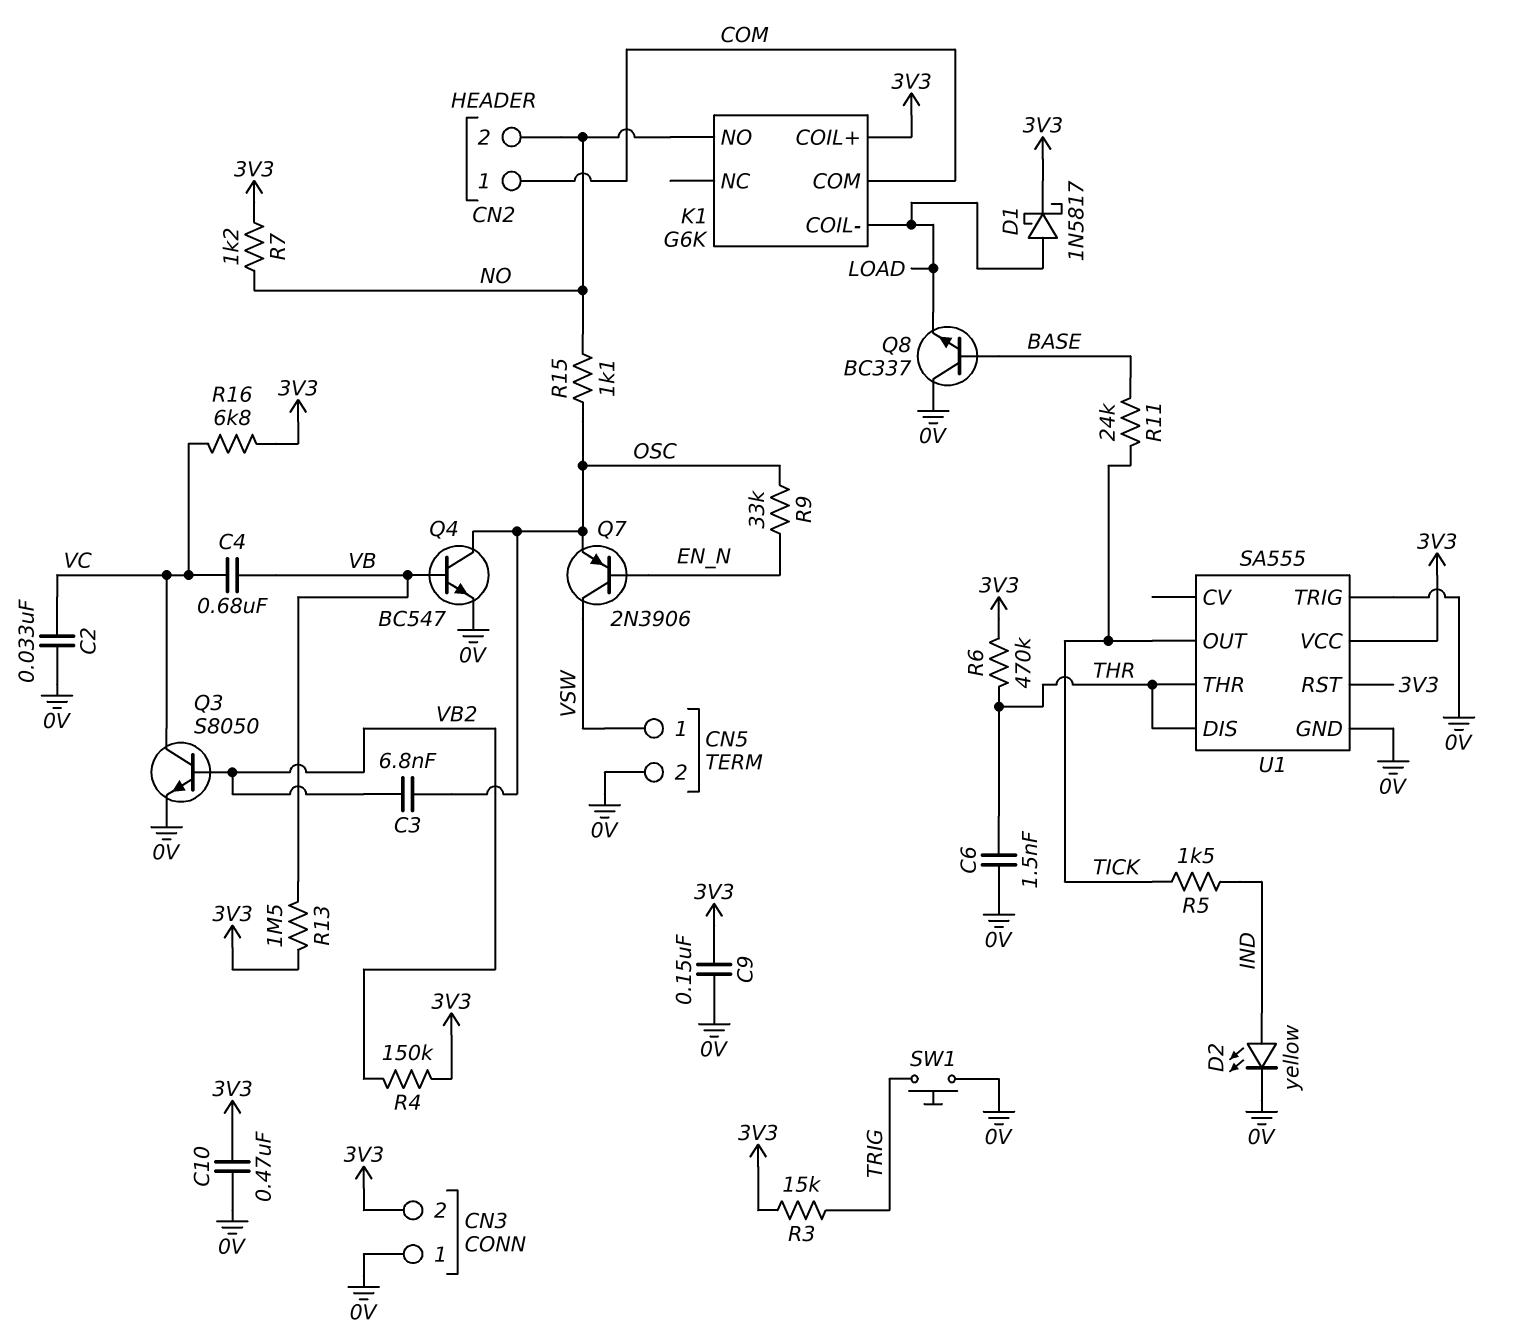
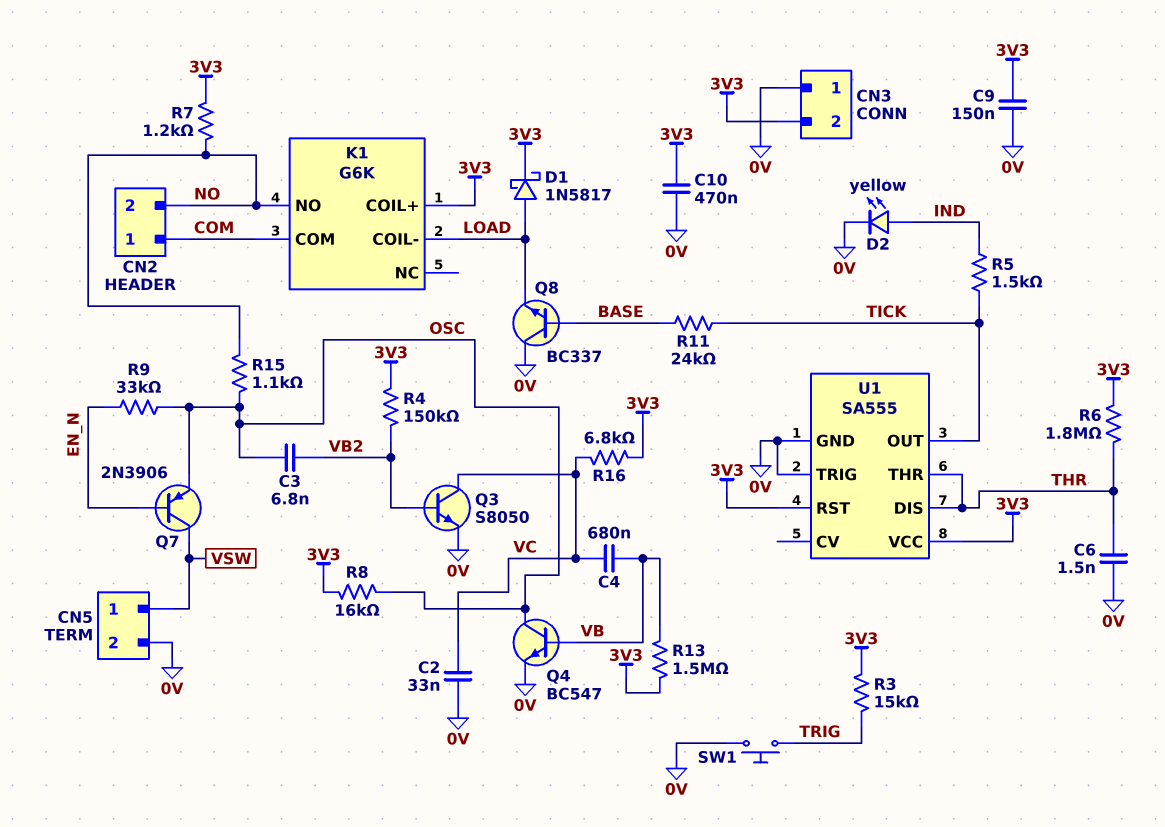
R6: 470k (3V3, THR) -> 1.8M (3V3, THR)
R8: none -> 16k (3V3, OSC)

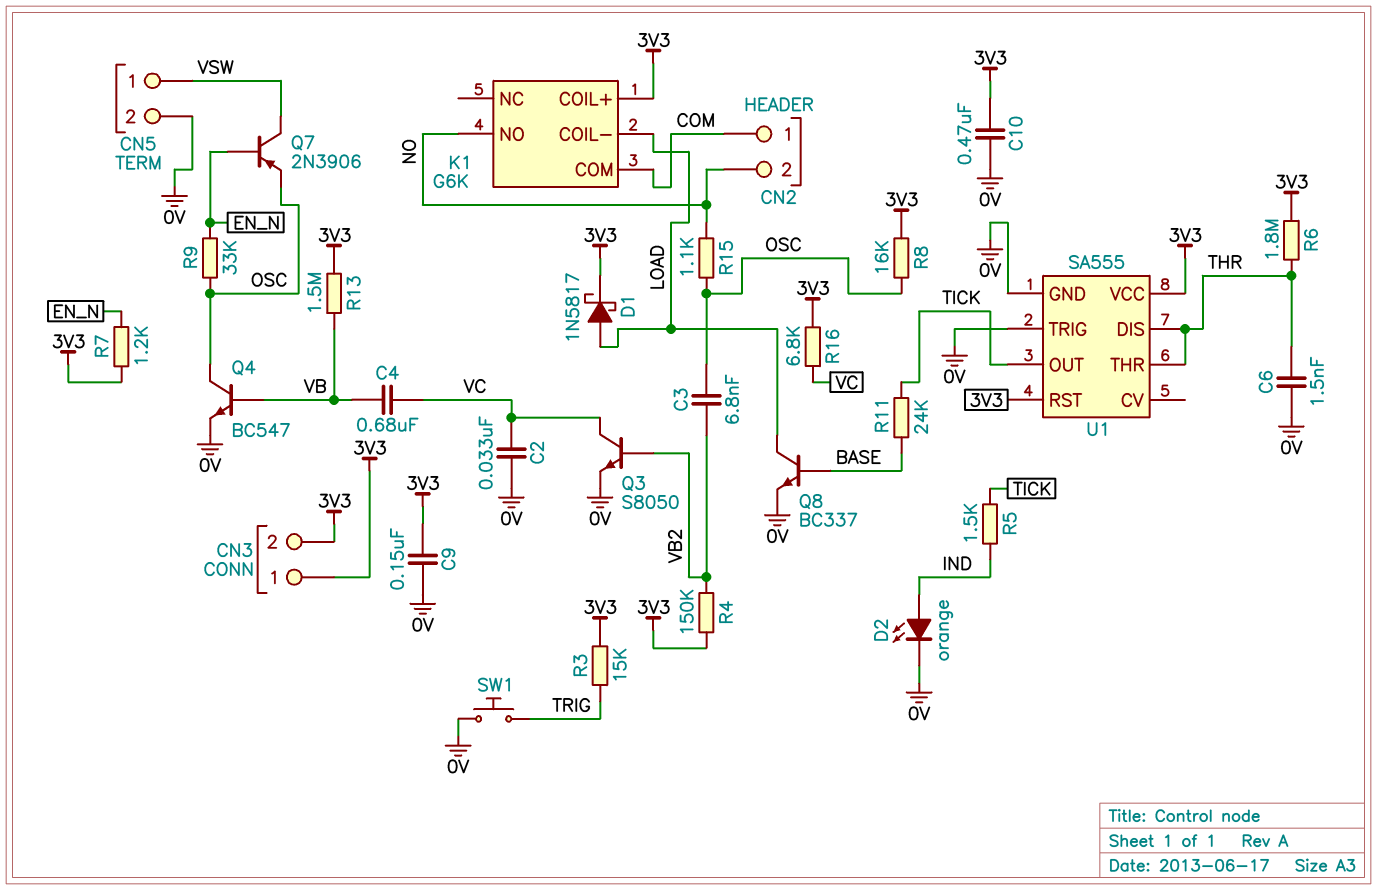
CN3 pin 1: 0V -> 3V3
D2: LED yellow (A IND, K 0V) -> LED orange (A IND, K 0V)
Q8: NPN BC337 (B BASE, C 0V, E LOAD) -> NPN BC337 (B BASE, C LOAD, E 0V)
R7: 1.2k (3V3, NO) -> 1.2k (3V3, EN_N)

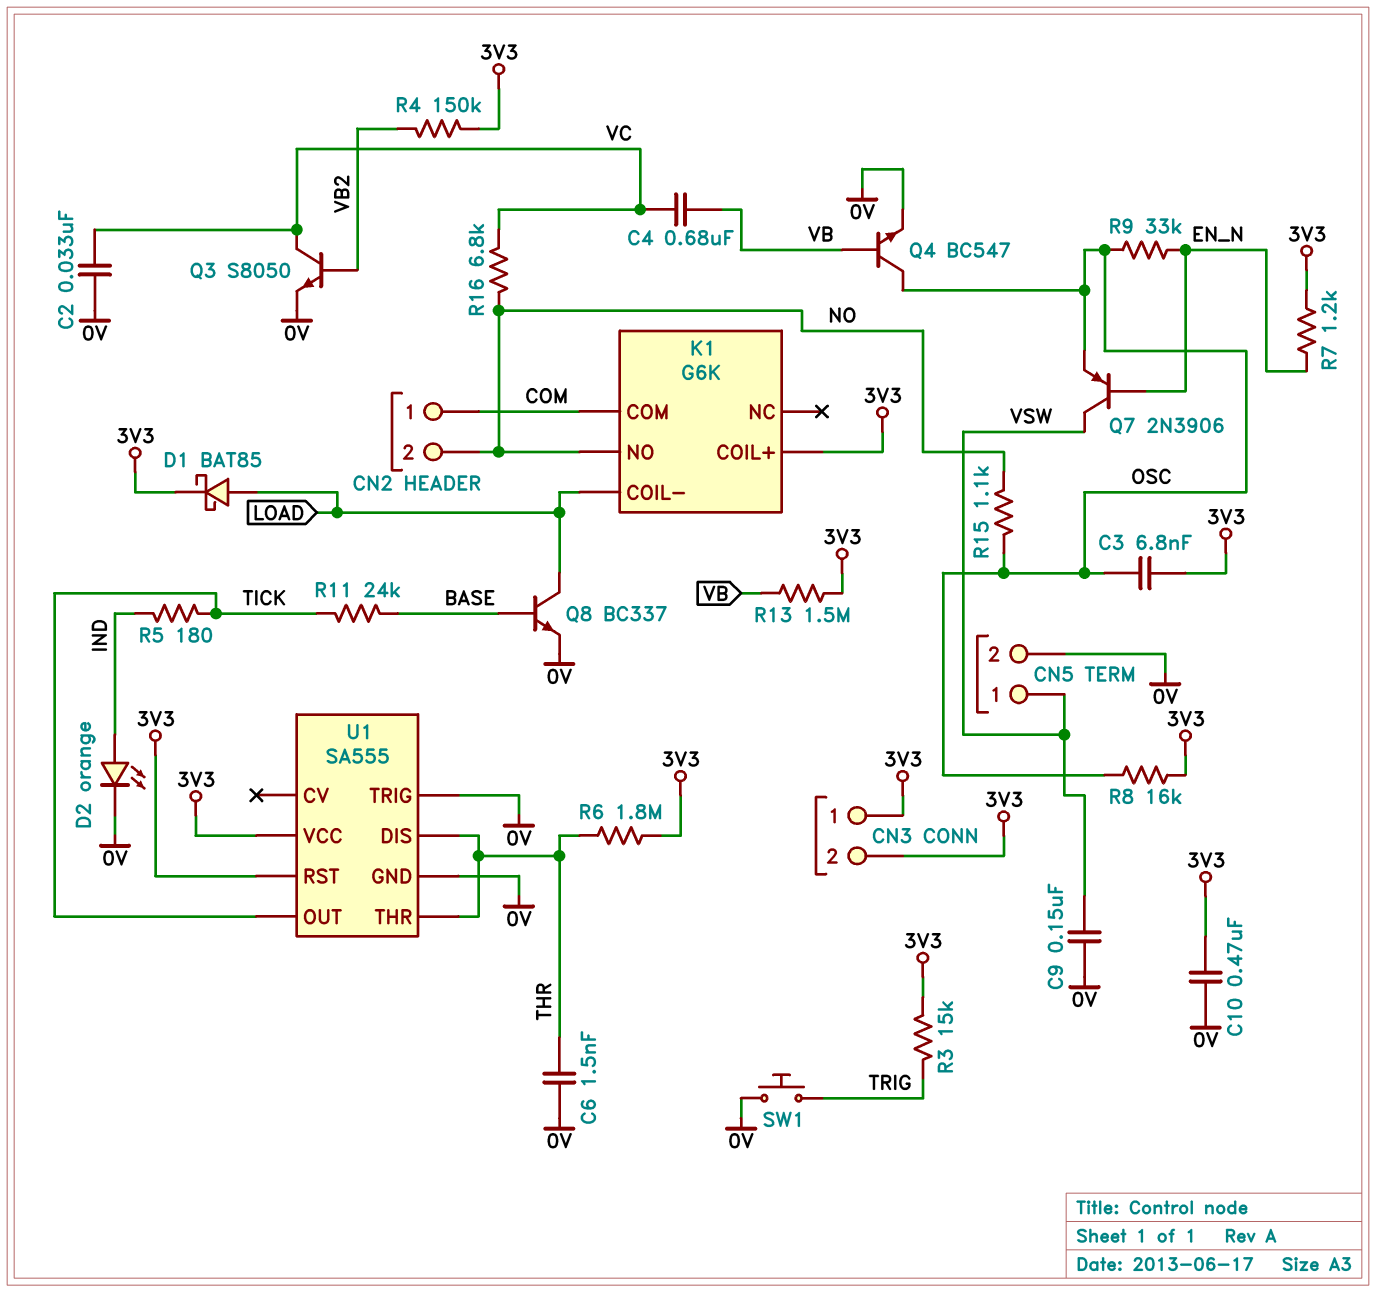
C3: 6.8nF (OSC, VB2) -> 6.8nF (3V3, OSC)
C9: 150nF (0V, 3V3) -> 150nF (0V, VSW)
D1: schottky 1N5817 (A LOAD, K 3V3) -> schottky BAT85 (A LOAD, K 3V3)
R5: 1.5k (IND, TICK) -> 180 (IND, TICK)
R16: 6.8k (3V3, VC) -> 6.8k (NO, VC)

